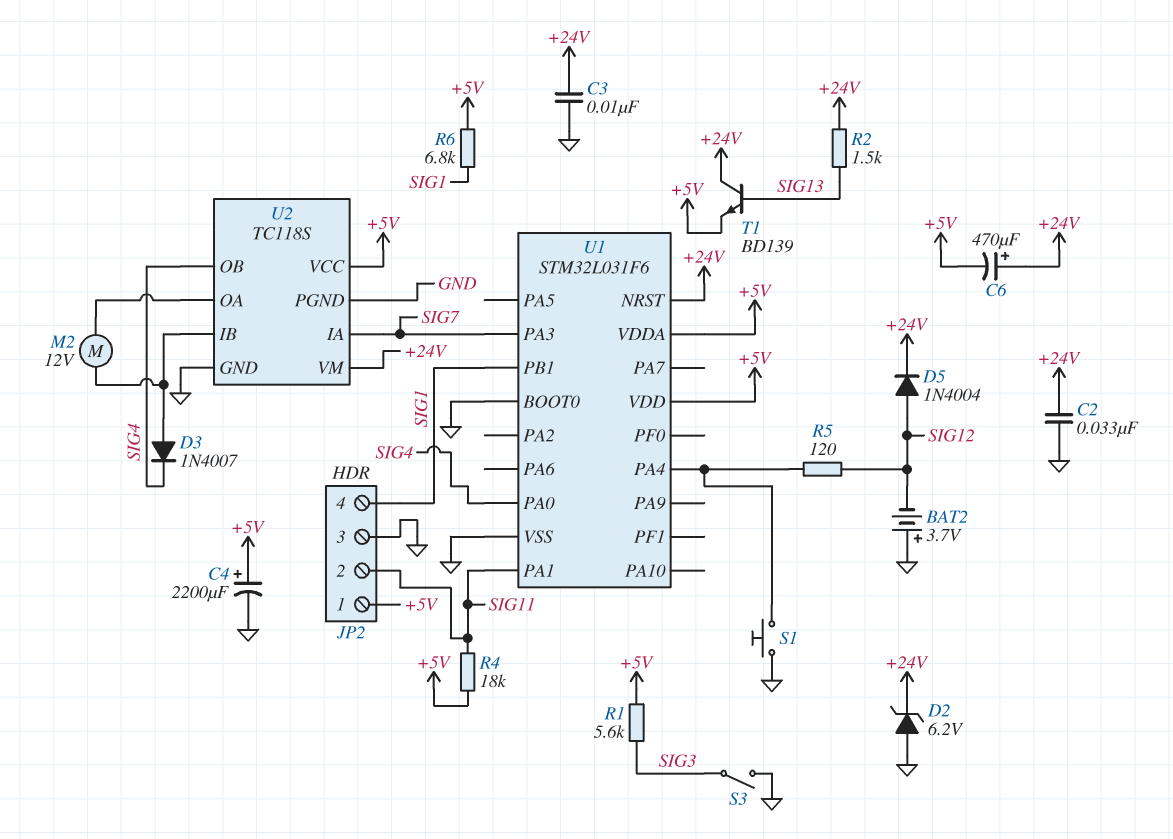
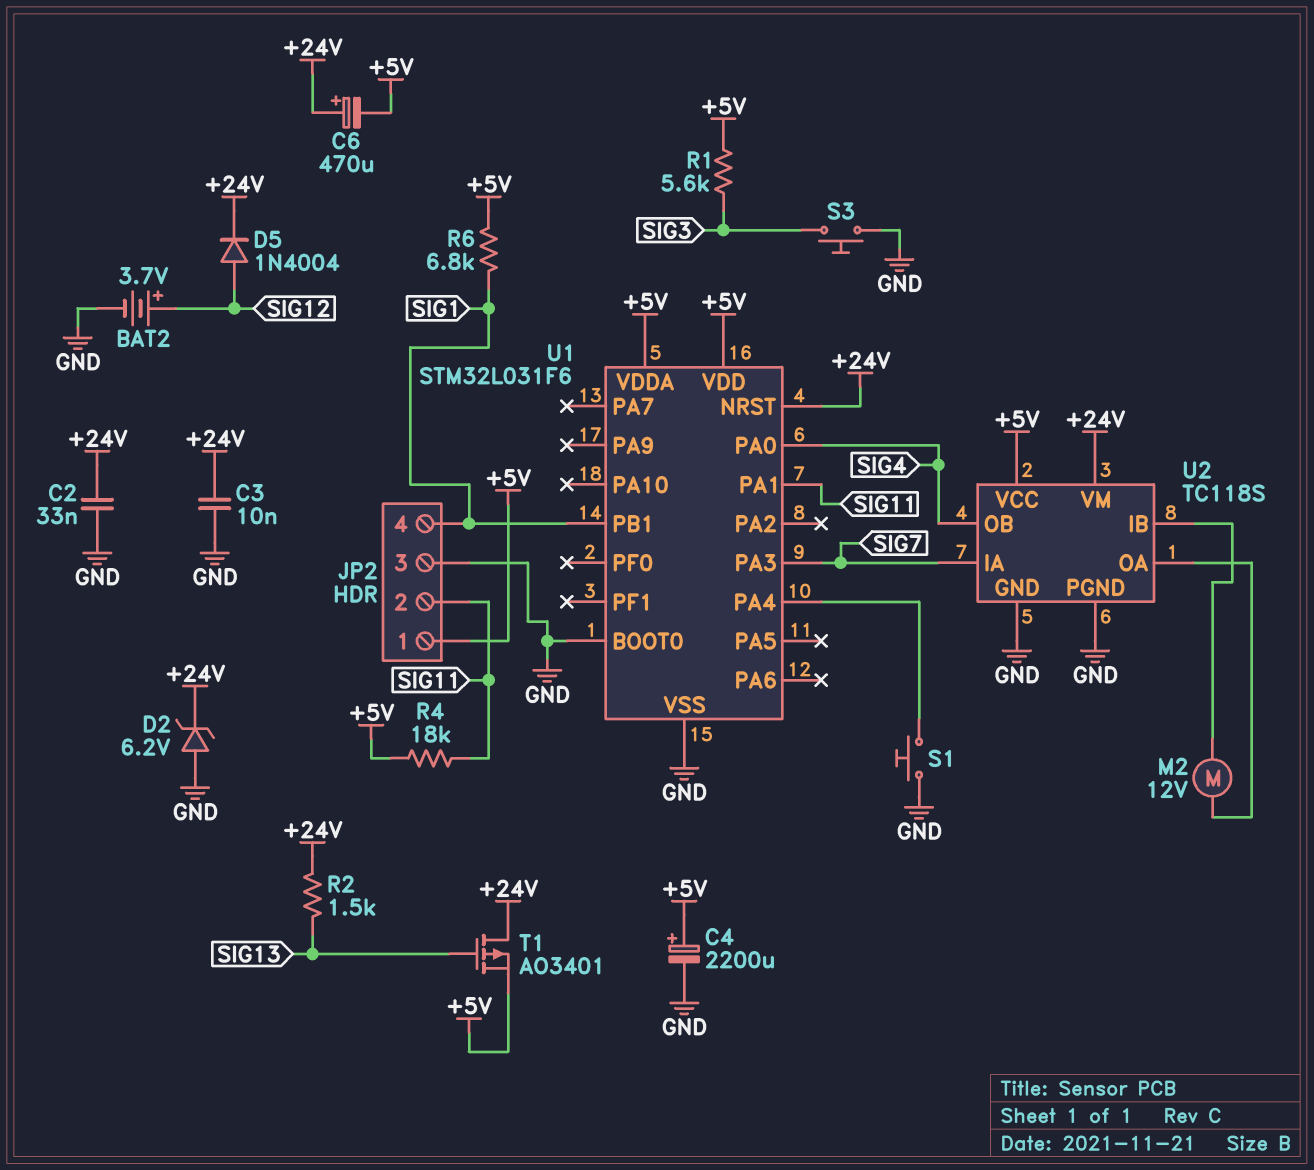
BAT2: 3.7V (plus GND, minus SIG12) -> 3.7V (plus SIG12, minus GND)
D3: diode 1N4007 (A U2/IB, K SIG4) -> none
R5: 120 (SIG12, U1/PA4) -> none
S3: switch (GND, SIG3) -> button (GND, SIG3)
T1: NPN BD139 (B SIG13, C +24V, E +5V) -> PMOS AO3401 (G SIG13, D +24V, S +5V)

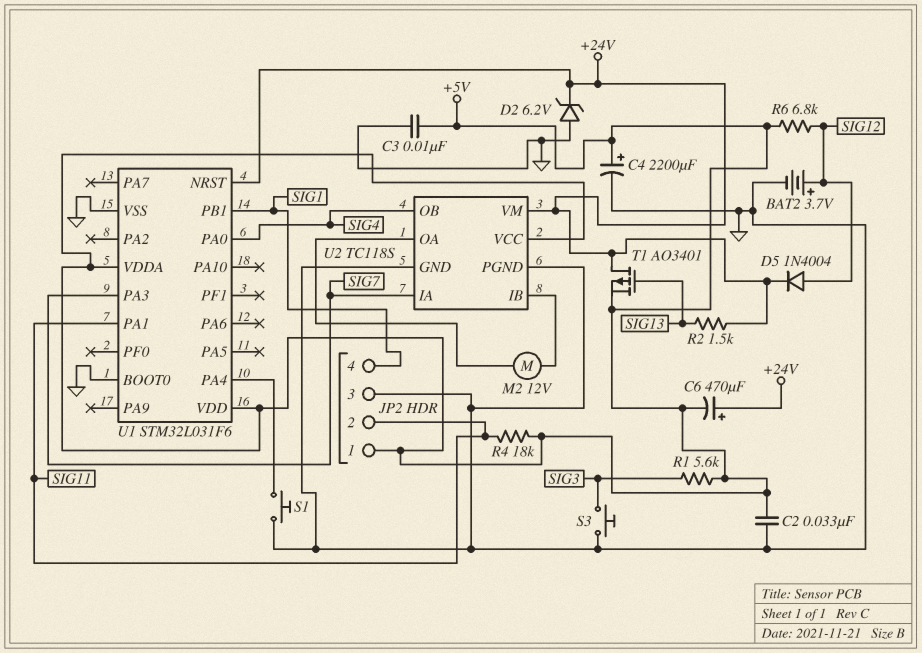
C2: 33nF (+24V, GND) -> 33nF (+5V, GND)
C3: 10nF (+24V, GND) -> 10nF (+5V, GND)
R6: 6.8k (+5V, SIG1) -> 6.8k (+5V, SIG12)

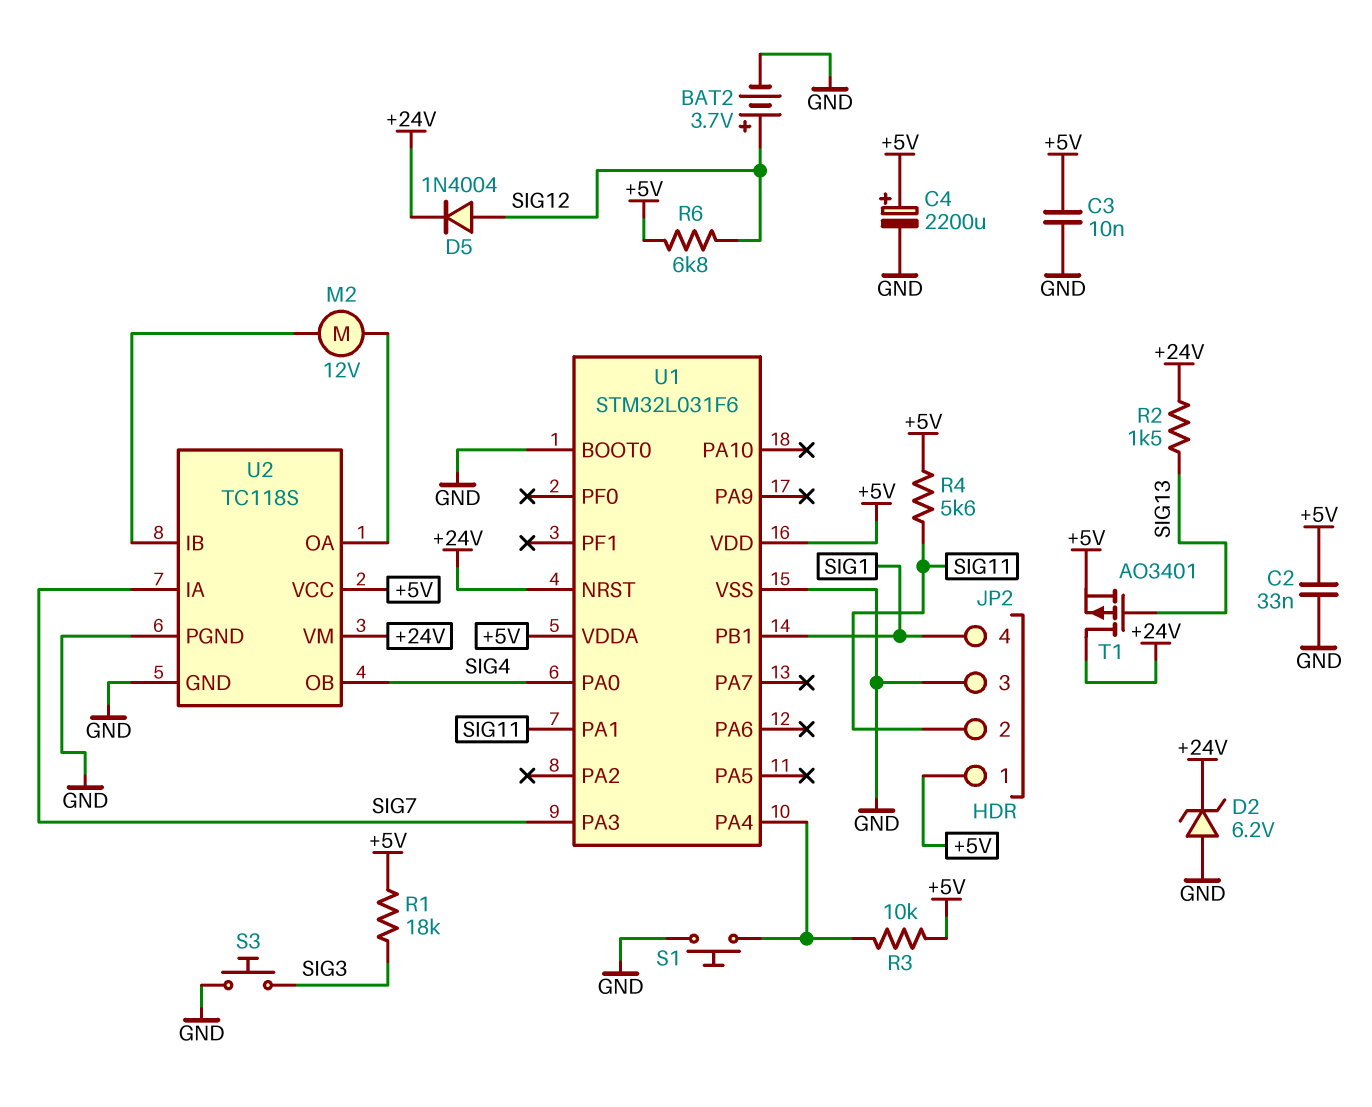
C6: 470uF (plus +24V, minus +5V) -> none
R1: 5.6k (+5V, SIG3) -> 18k (+5V, SIG3)
R3: none -> 10k (+5V, U1/PA4)
R4: 18k (+5V, SIG11) -> 5.6k (+5V, SIG11)

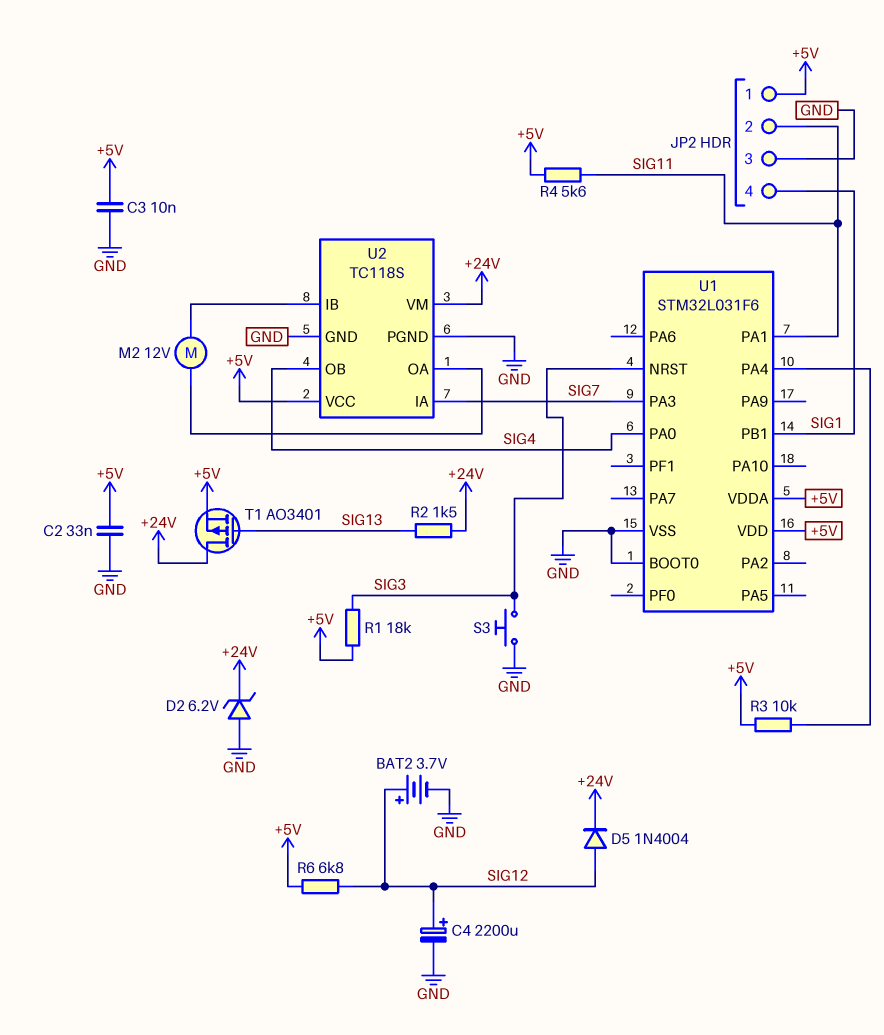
C4: 2200uF (plus +5V, minus GND) -> 2200uF (plus SIG12, minus GND)
S1: button (GND, U1/PA4) -> none
U1 pin NRST: +24V -> SIG3

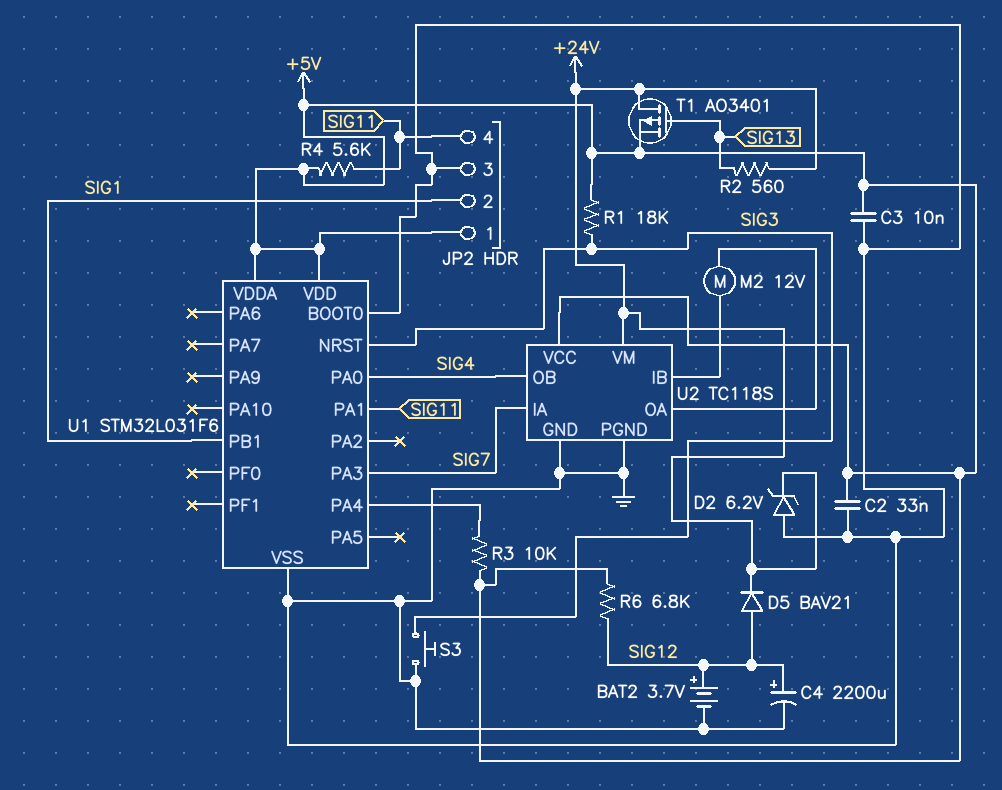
D5: diode 1N4004 (A SIG12, K +24V) -> diode BAV21 (A SIG12, K +24V)
JP2 pin 2: SIG11 -> SIG1
JP2 pin 4: SIG1 -> SIG11
R2: 1.5k (+24V, SIG13) -> 560 (+24V, SIG13)

